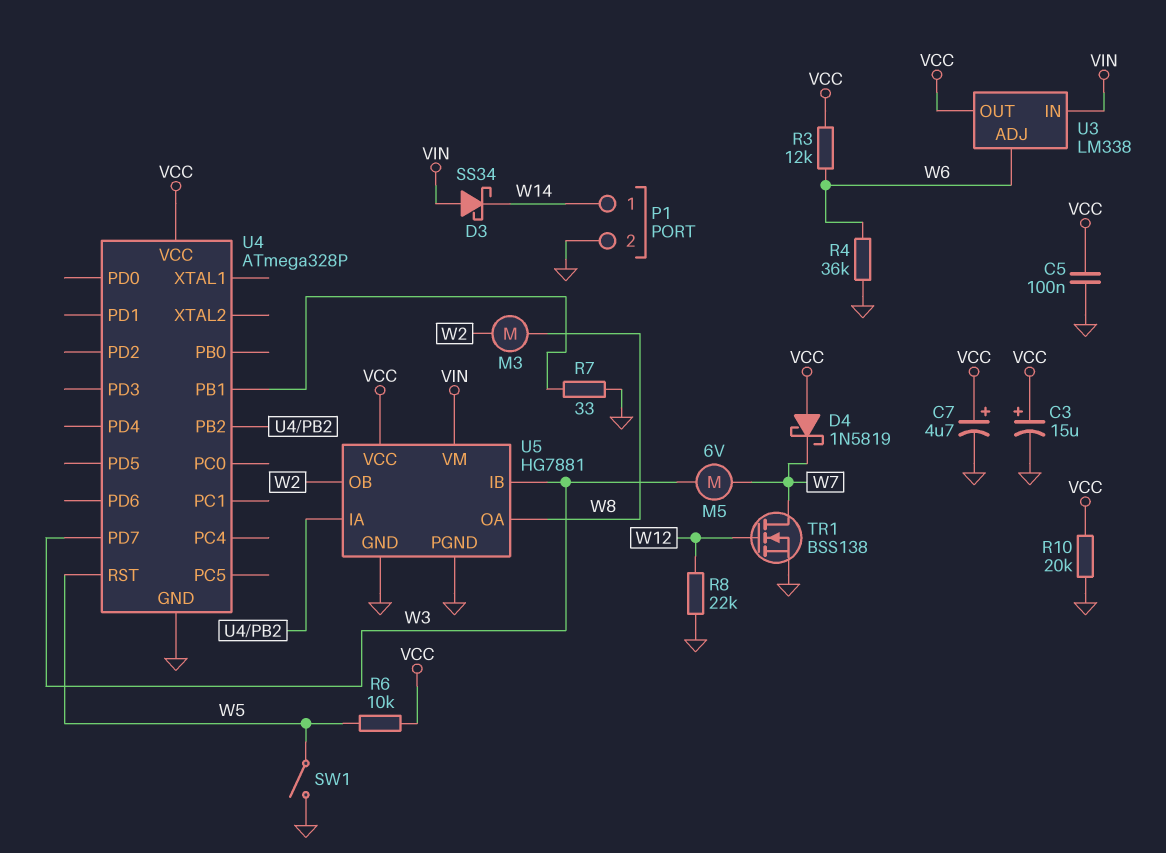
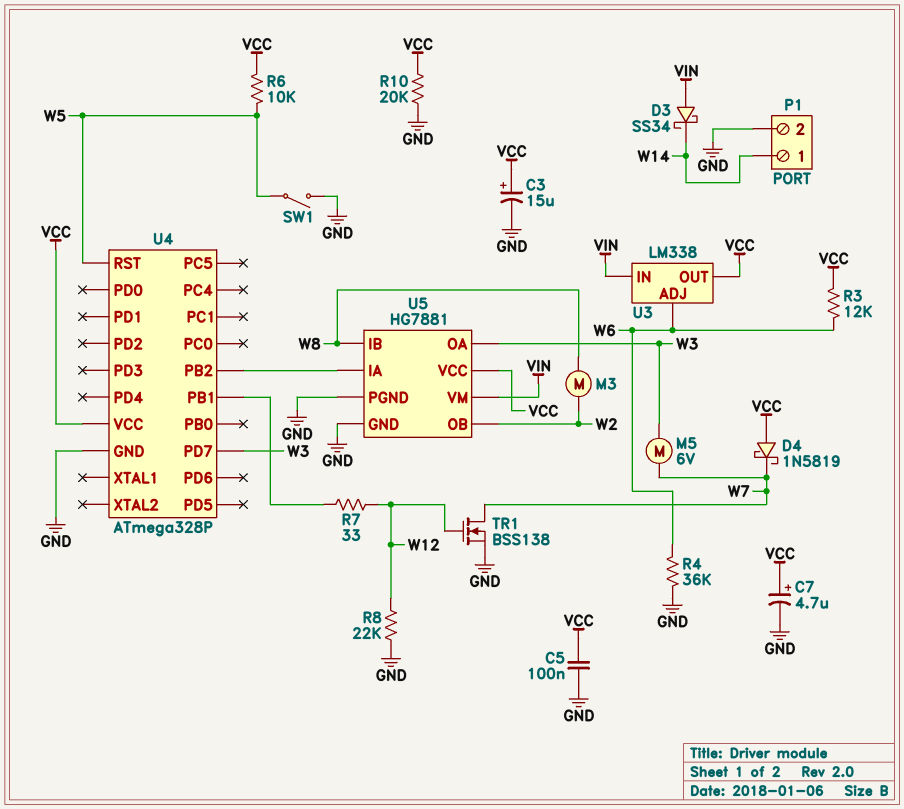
R7: 33 (GND, U4/PB1) -> 33 (U4/PB1, W12)
U5 pin IB: W3 -> W8
U5 pin OA: W8 -> W3

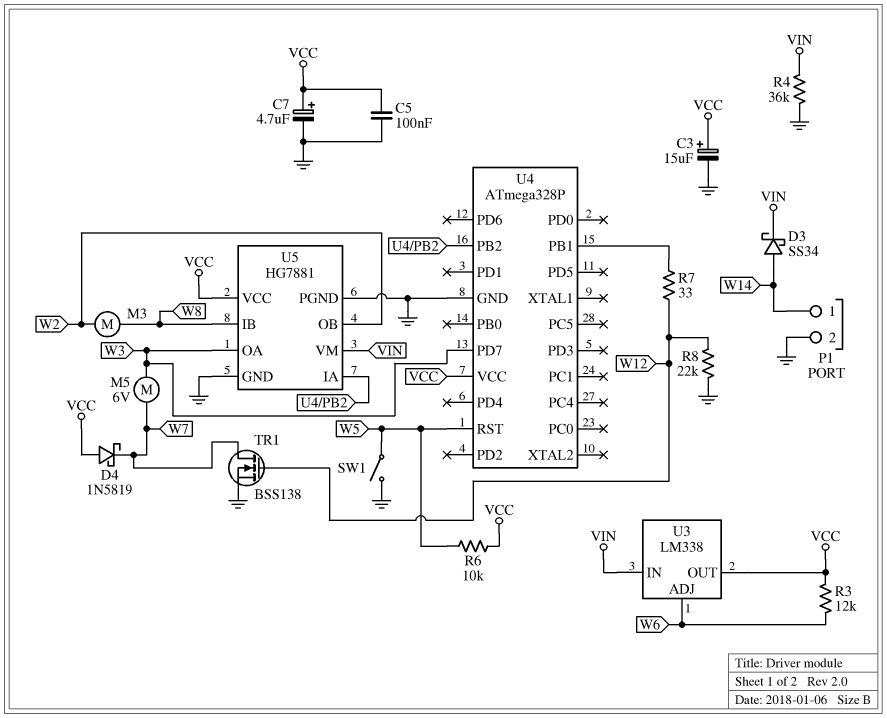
D3: schottky SS34 (A VIN, K W14) -> schottky SS34 (A W14, K VIN)
R4: 36k (GND, W6) -> 36k (GND, VIN)
R10: 20k (GND, VCC) -> none

